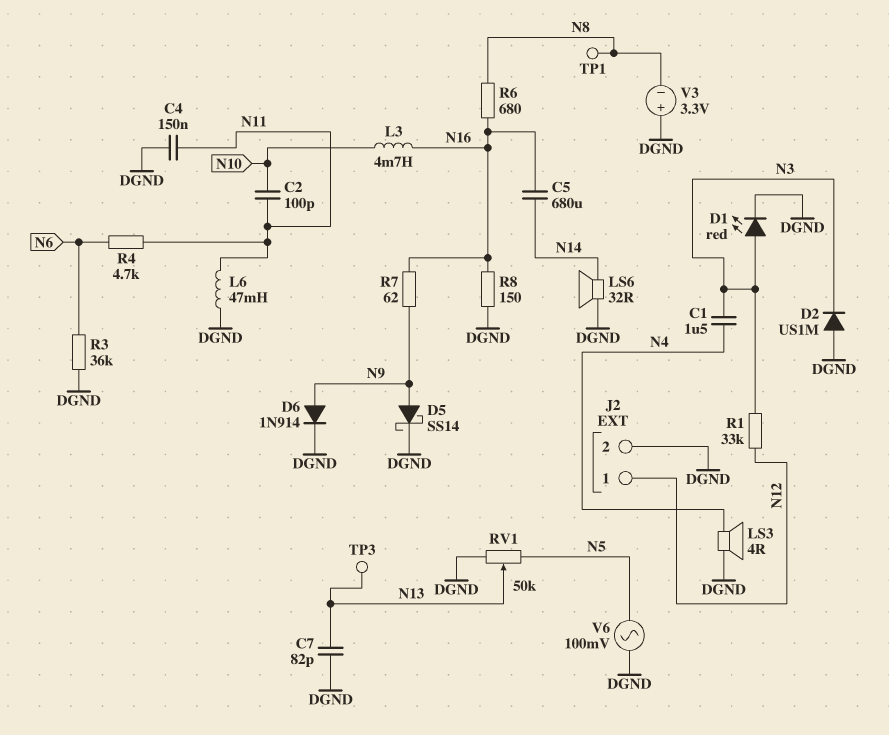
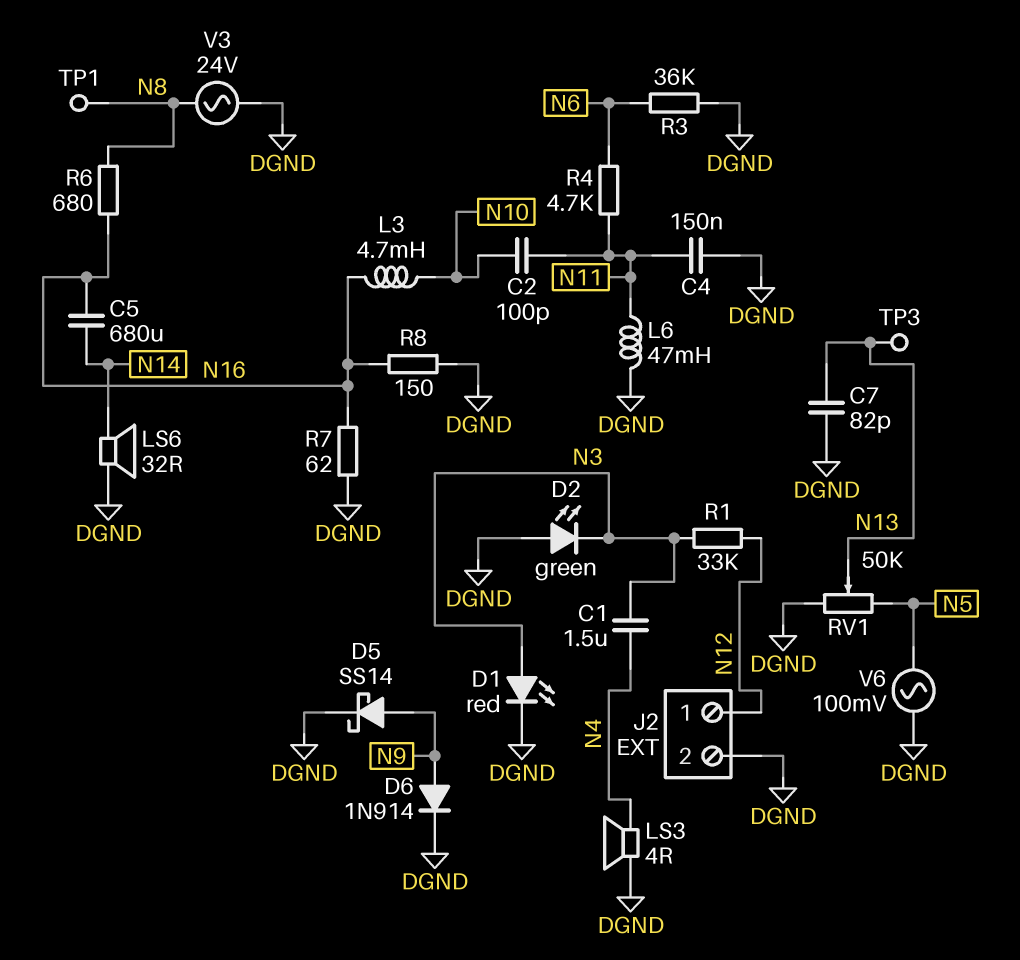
D2: diode US1M (A DGND, K N3) -> LED green (A DGND, K N3)
R7: 62 (N9, N16) -> 62 (DGND, N16)
V3: 3.3V (plus DGND, minus N8) -> AC 24V (DGND, N8)

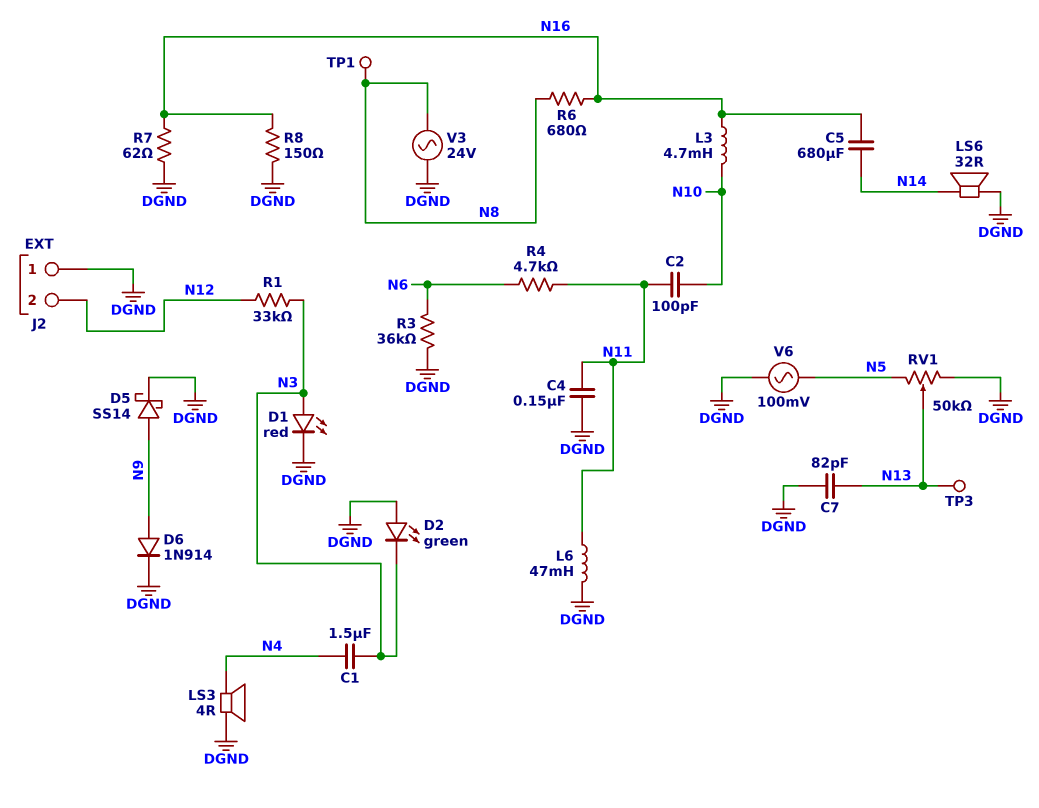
J2 pin 1: N12 -> DGND
J2 pin 2: DGND -> N12

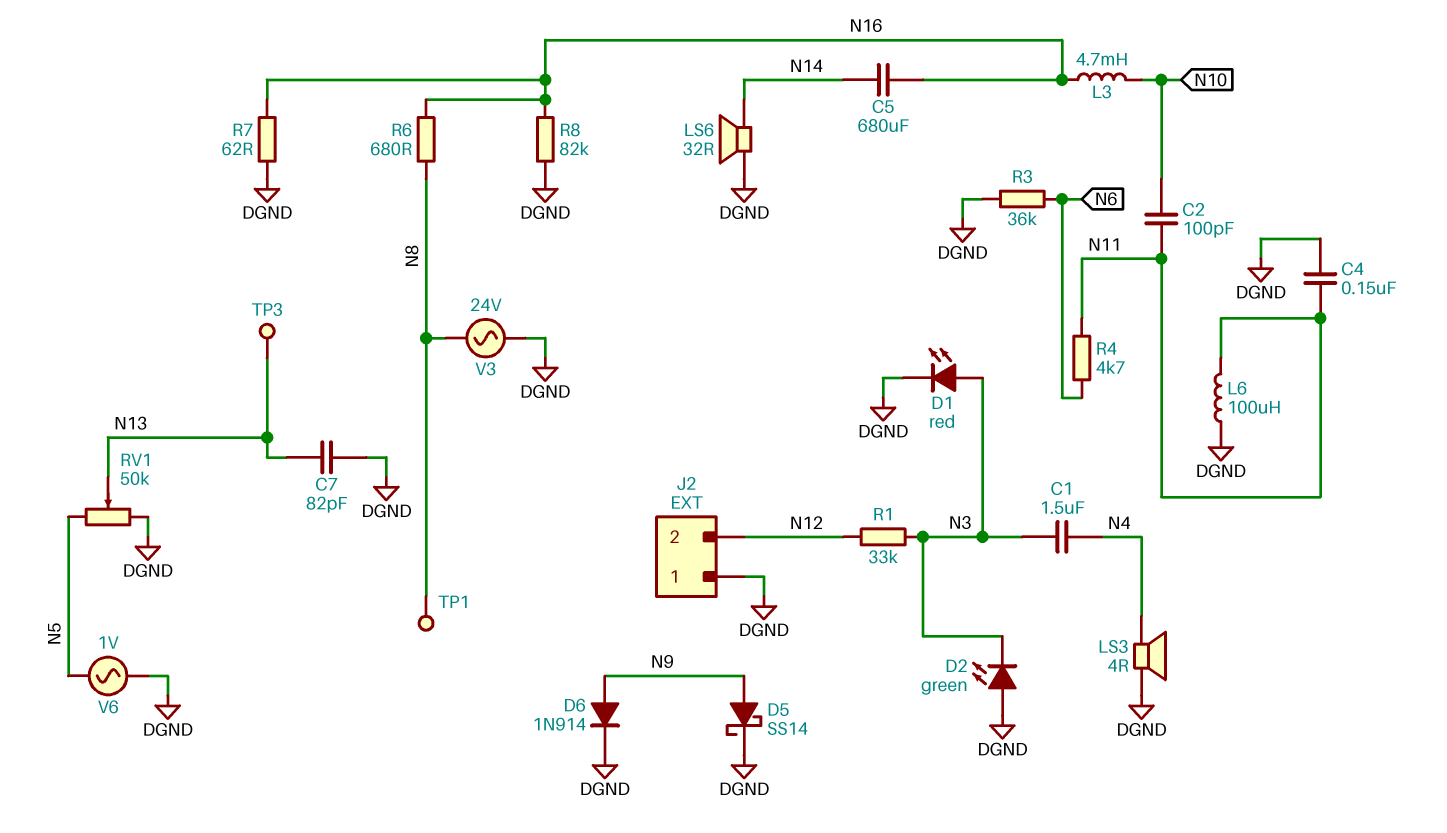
L6: 47mH (DGND, N11) -> 100uH (DGND, N11)
R8: 150 (DGND, N16) -> 82k (DGND, N16)
V6: AC 100mV (DGND, N5) -> AC 1V (DGND, N5)

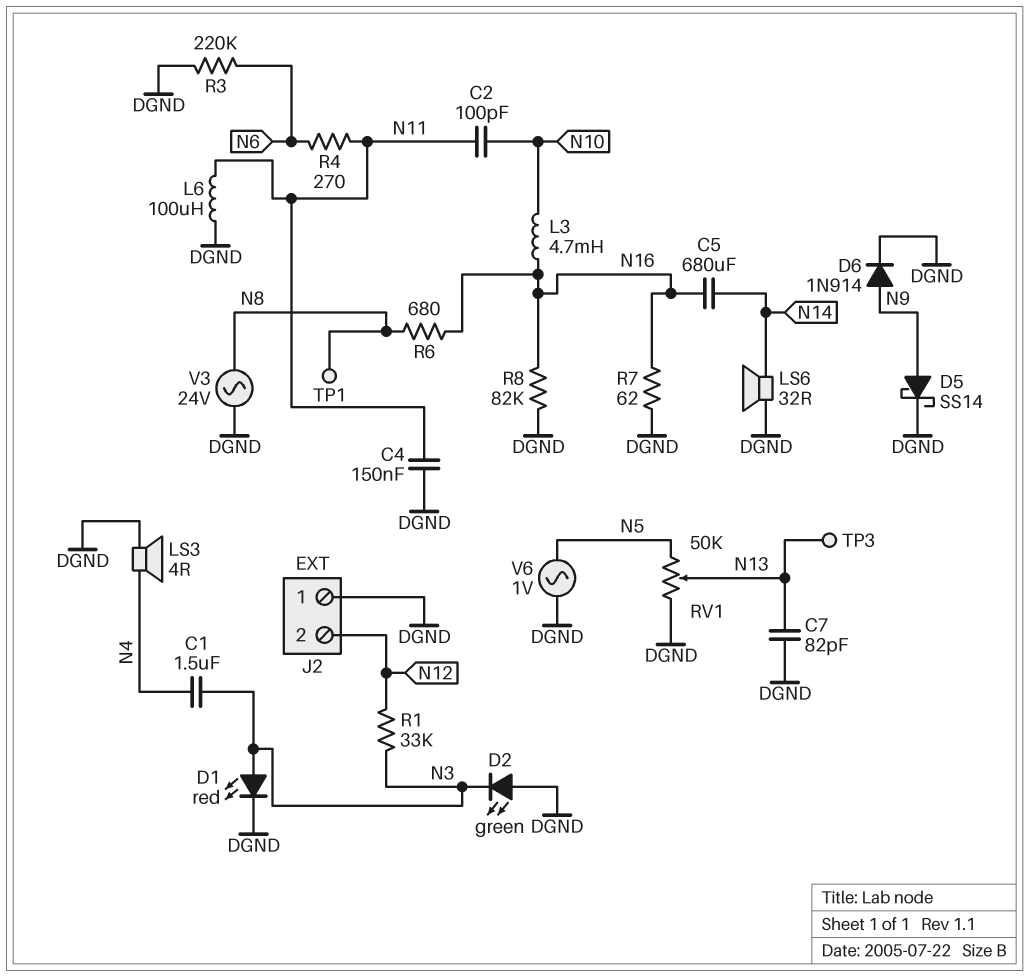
R3: 36k (DGND, N6) -> 220k (DGND, N6)
R4: 4.7k (N6, N11) -> 270 (N6, N11)

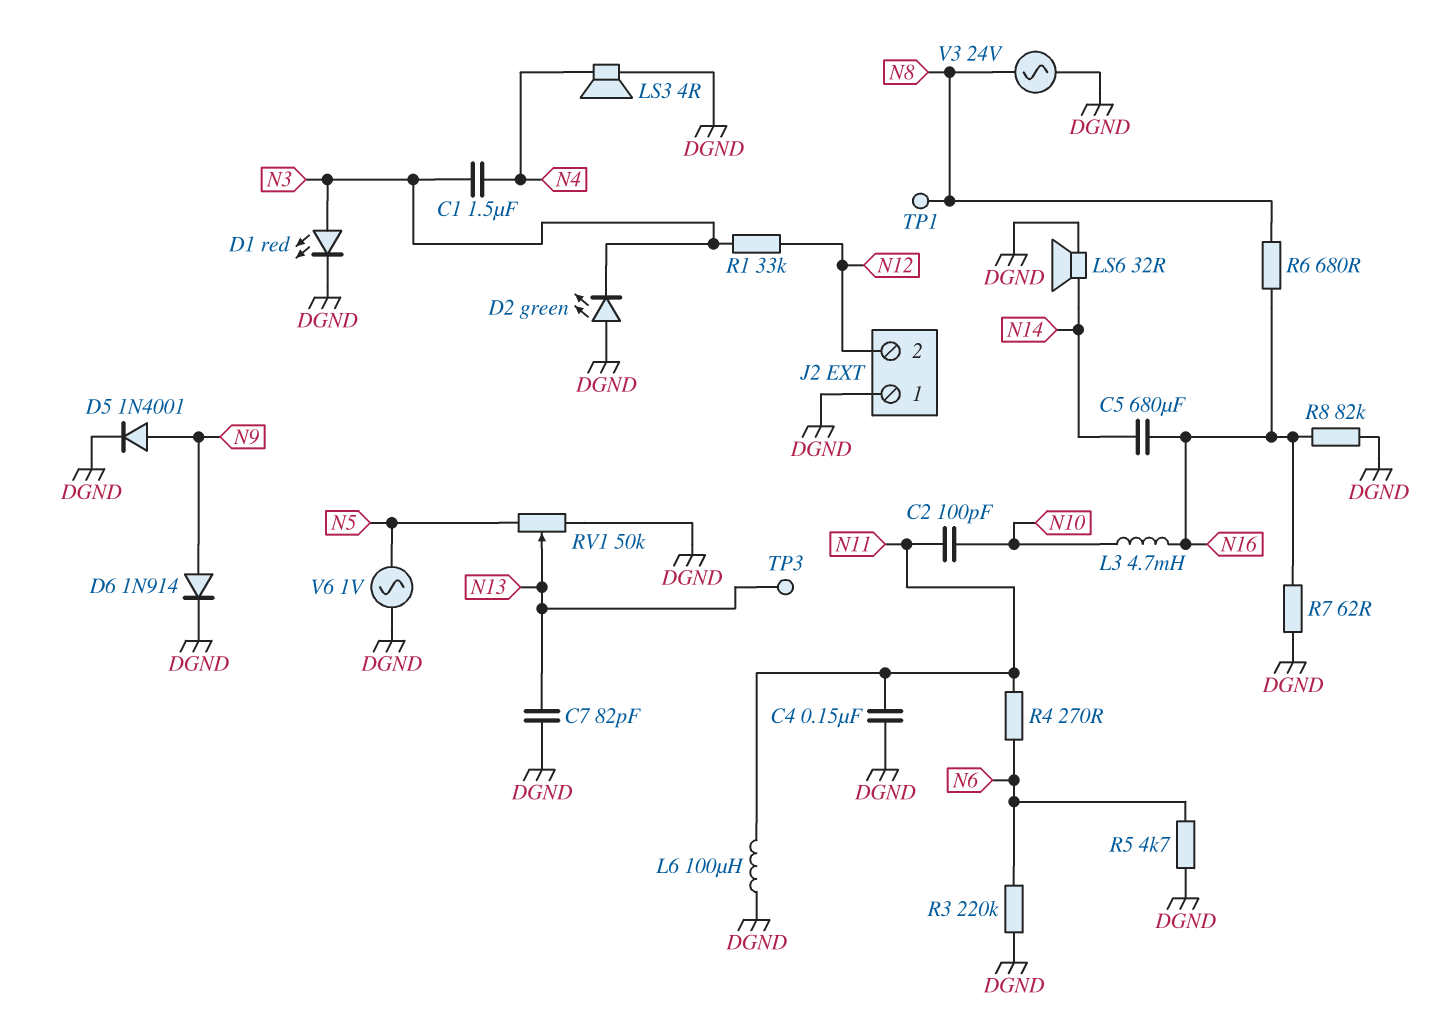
D5: schottky SS14 (A N9, K DGND) -> diode 1N4001 (A N9, K DGND)
R5: none -> 4.7k (DGND, N6)

